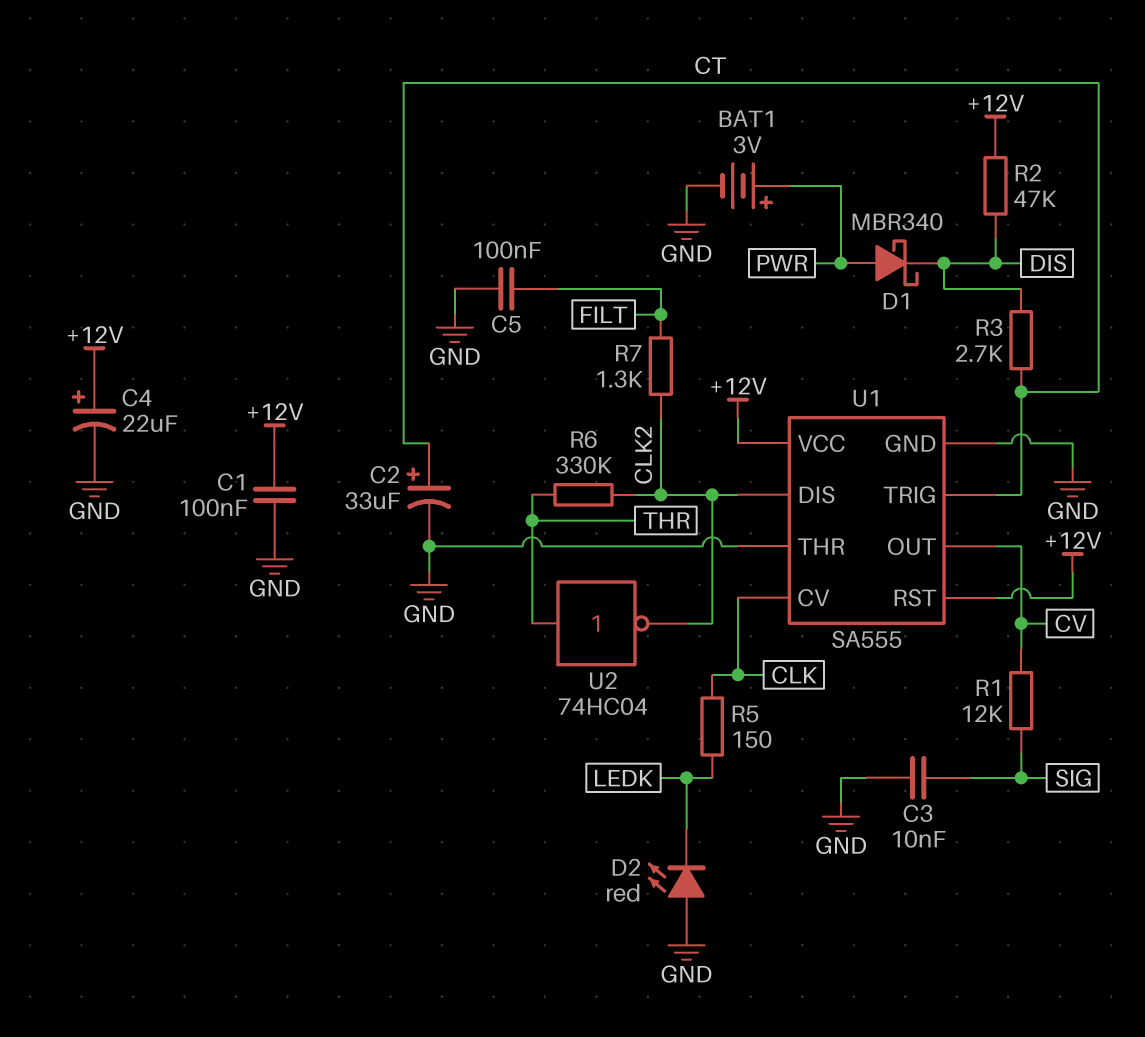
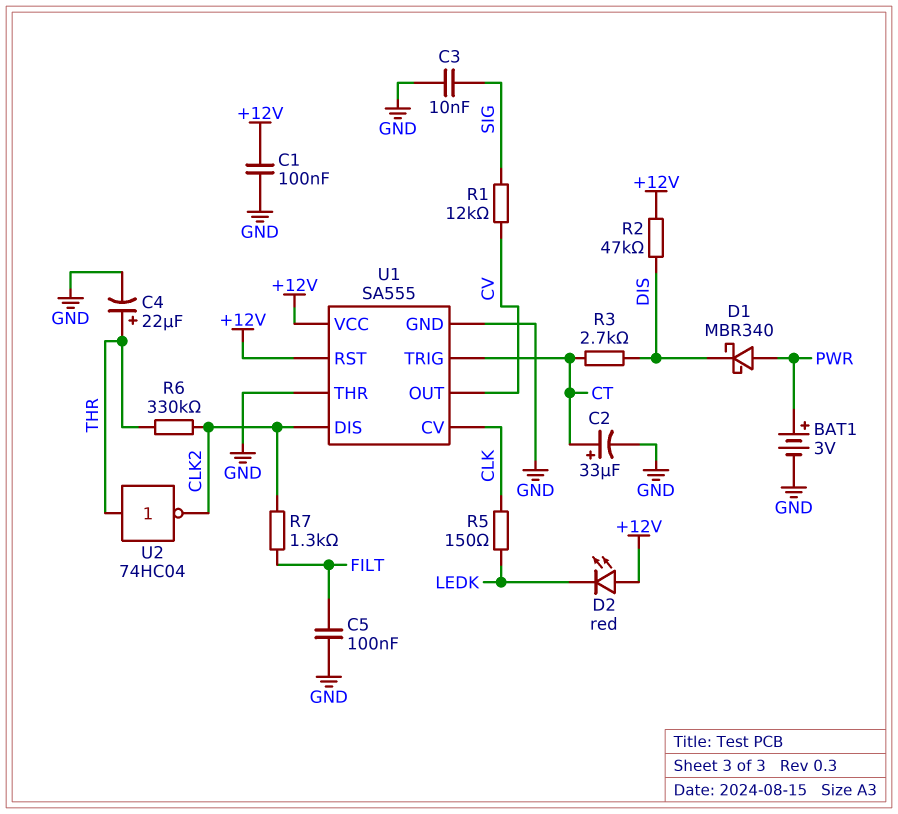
C4: 22uF (plus +12V, minus GND) -> 22uF (plus THR, minus GND)
D2: LED red (A GND, K LEDK) -> LED red (A +12V, K LEDK)

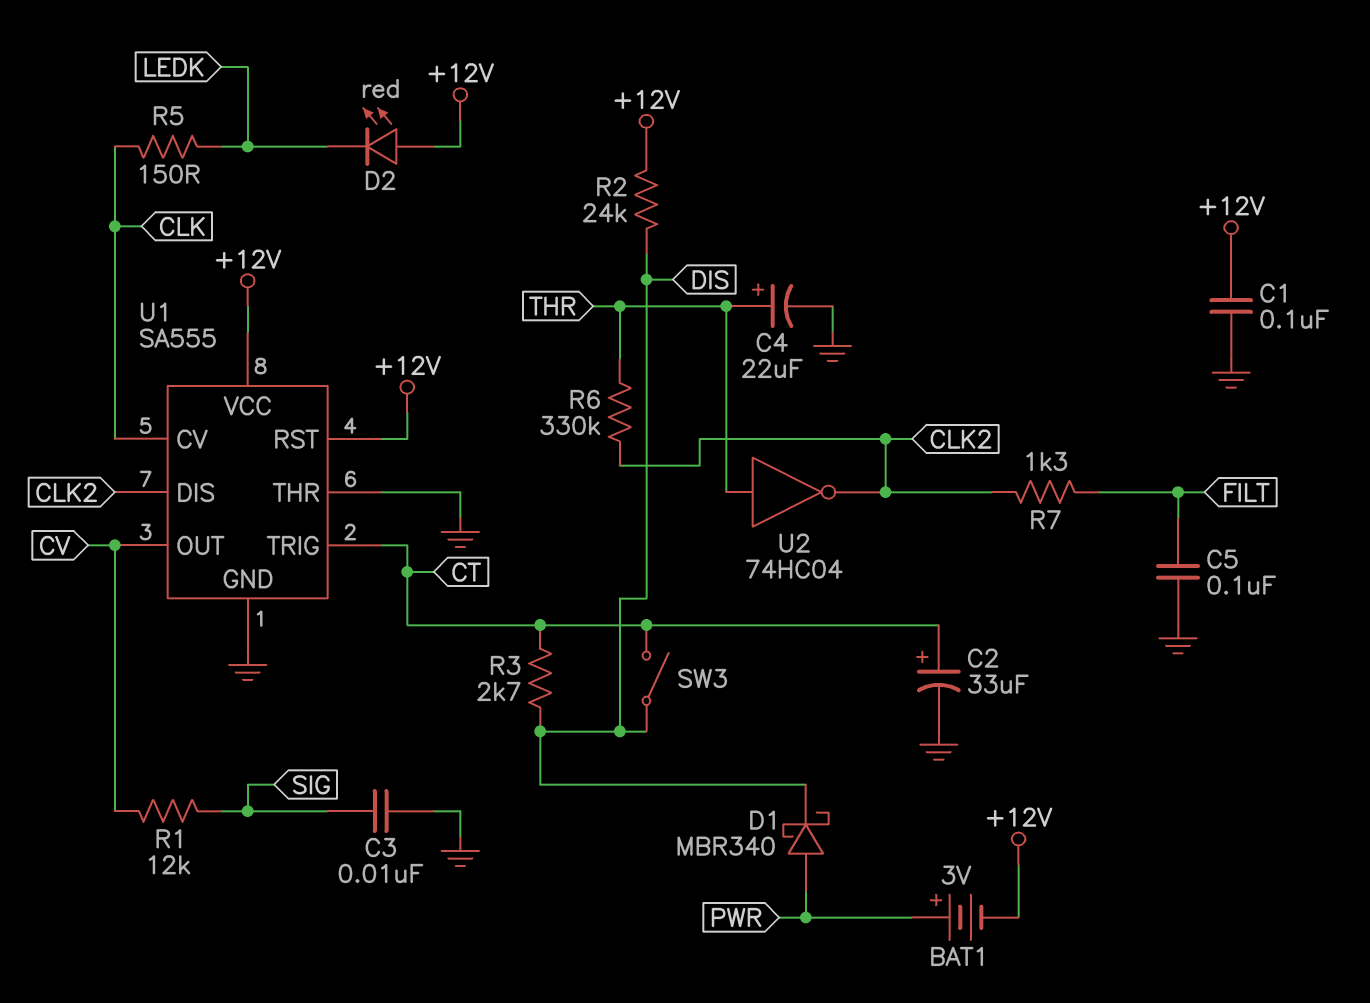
BAT1: 3V (plus PWR, minus GND) -> 3V (plus PWR, minus +12V)
R2: 47k (+12V, DIS) -> 24k (+12V, DIS)
SW3: none -> switch (CT, DIS)

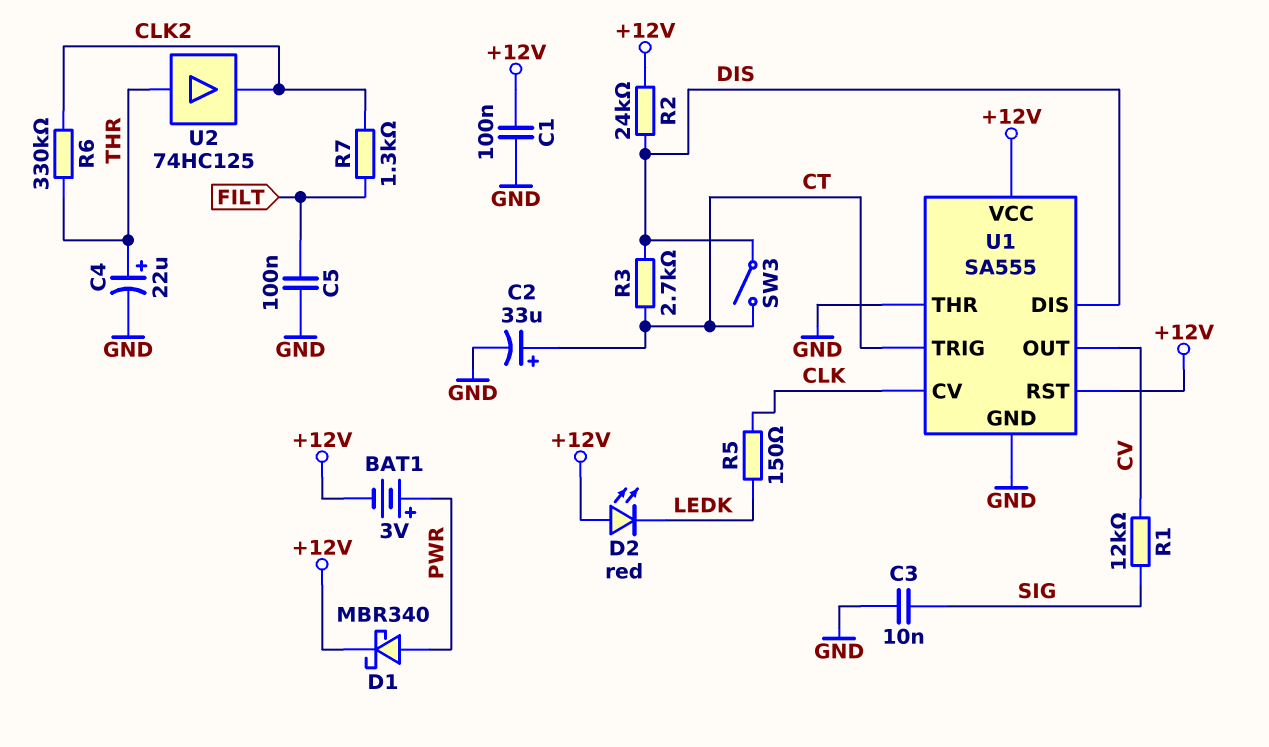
D1: schottky MBR340 (A PWR, K DIS) -> schottky MBR340 (A PWR, K +12V)
U1 pin DIS: CLK2 -> DIS
U2: NOT 74HC04 (in THR, out CLK2) -> buffer 74HC125 (in THR, out CLK2)

